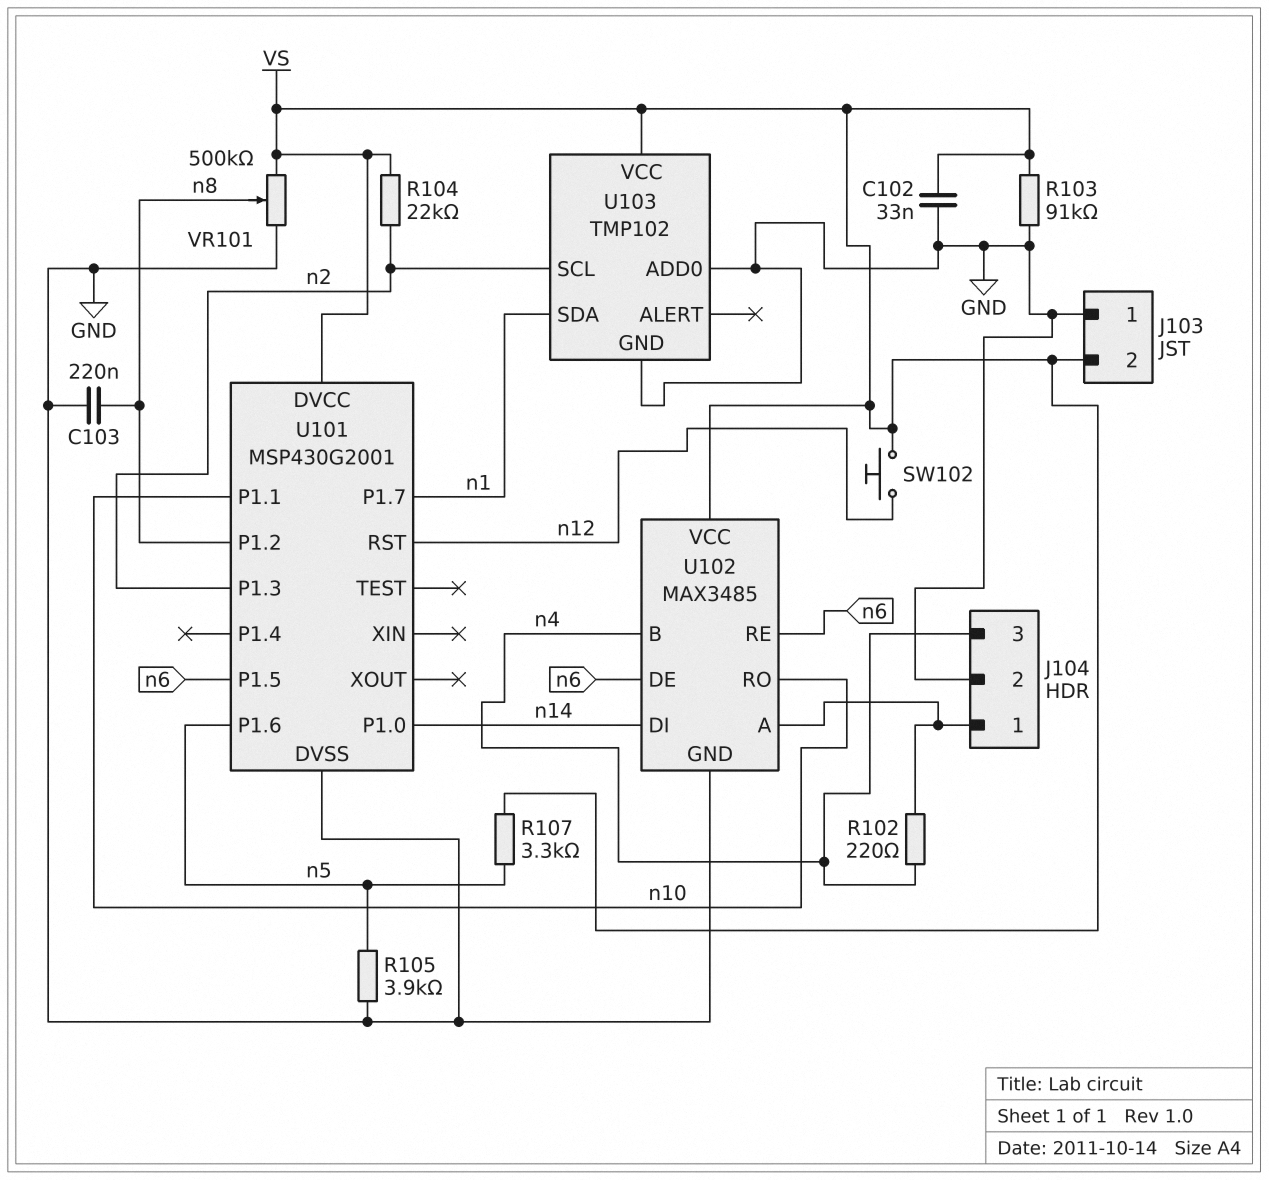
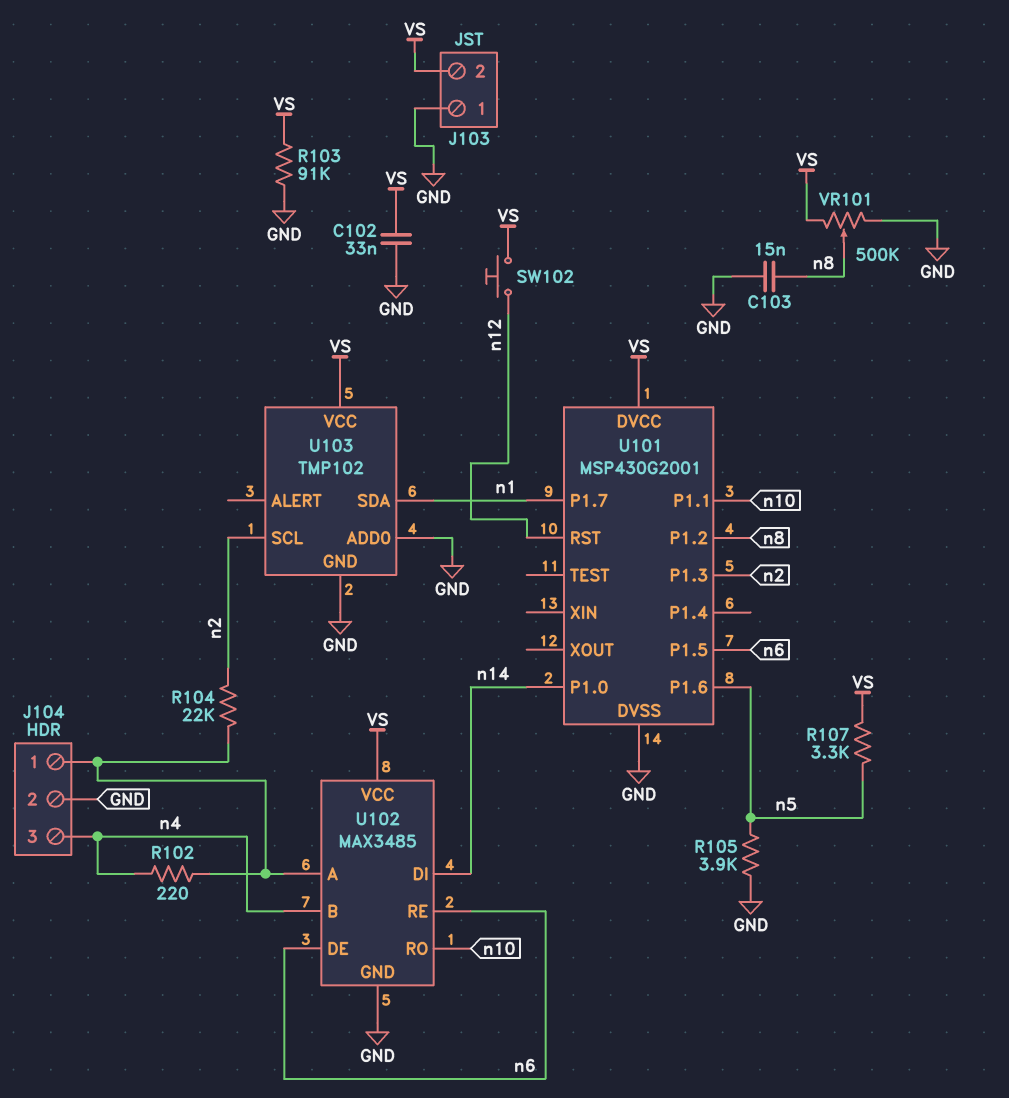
C103: 220nF (GND, n8) -> 15nF (GND, n8)
R104: 22k (VS, n2) -> 22k (J104/1, n2)

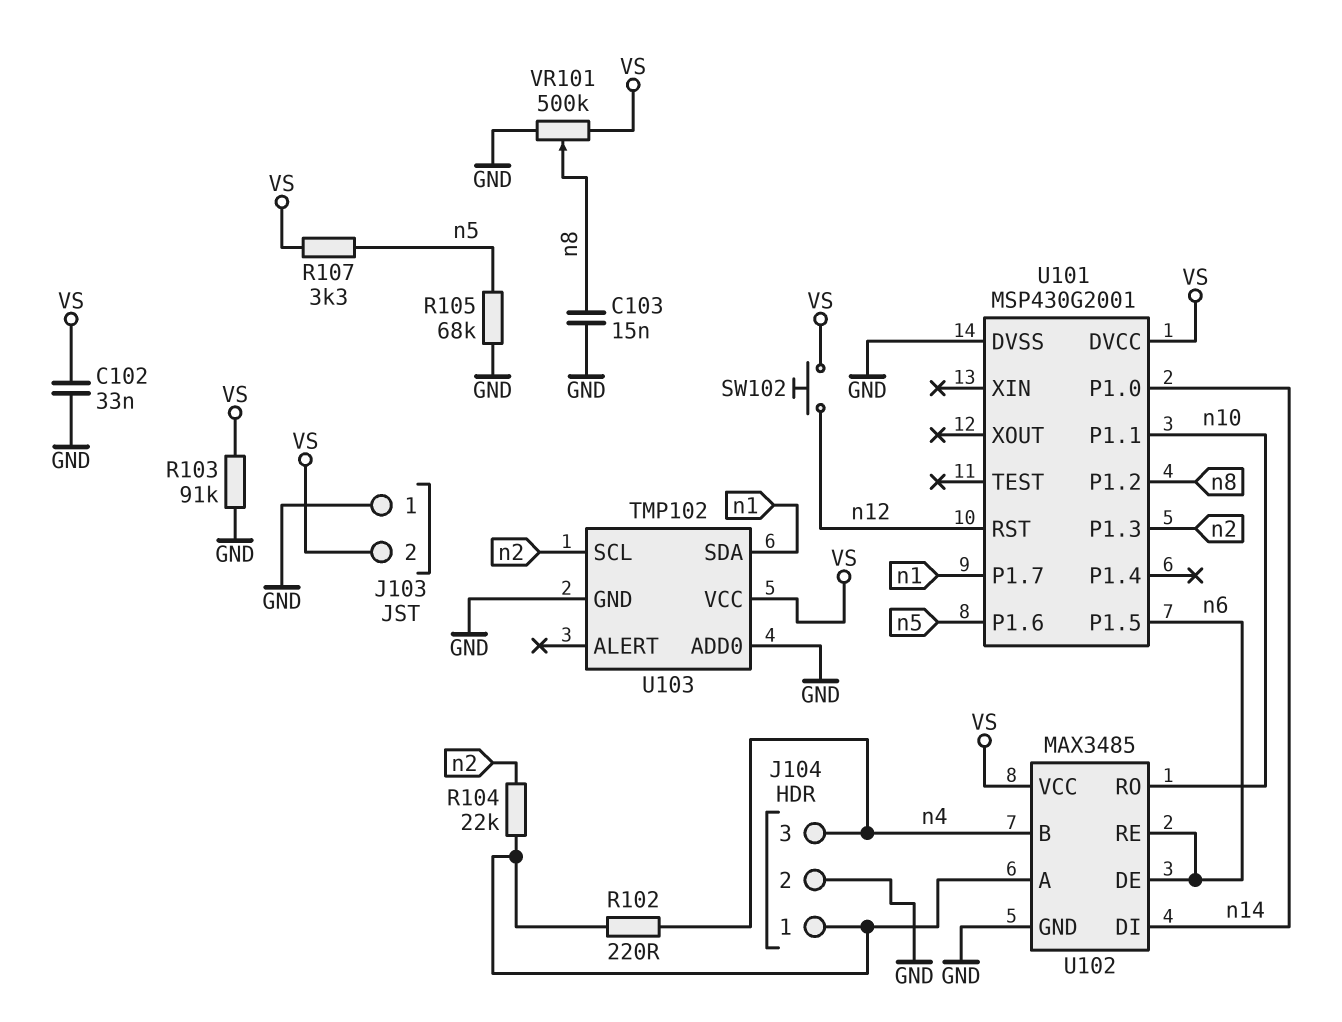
R105: 3.9k (GND, n5) -> 68k (GND, n5)

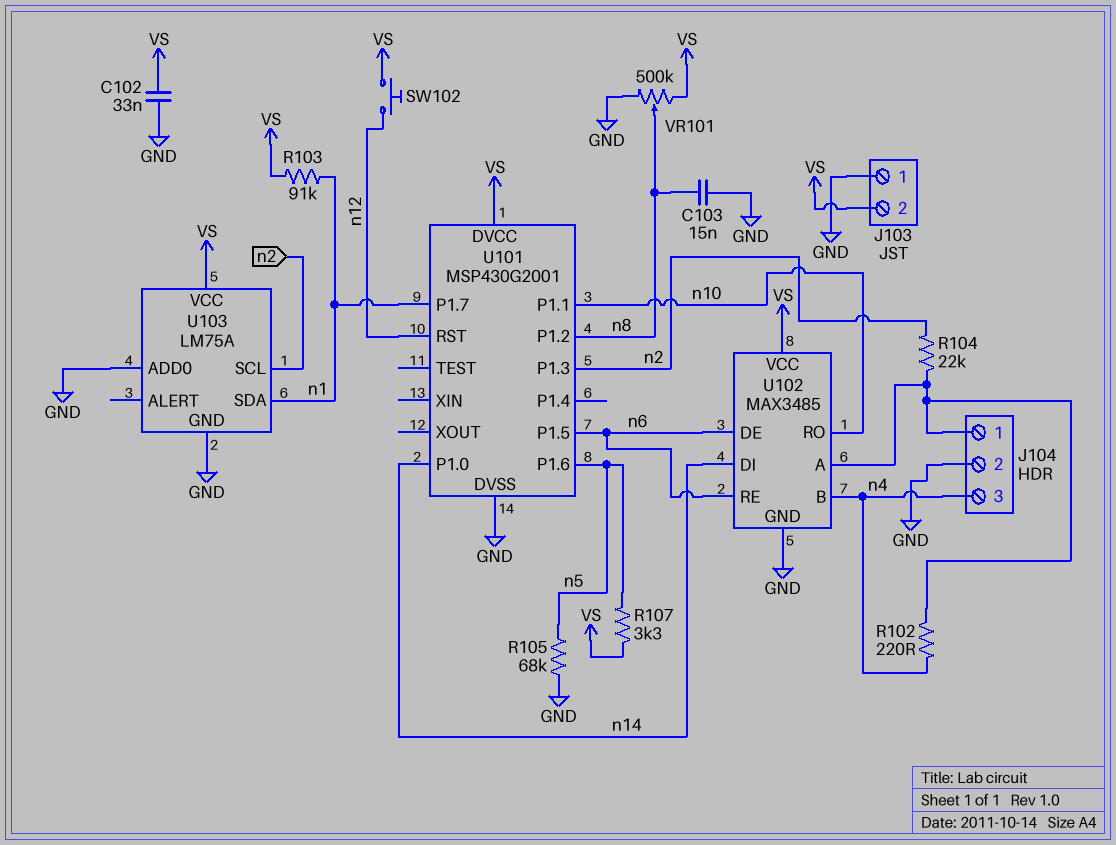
R103: 91k (GND, VS) -> 91k (VS, n1)
U103: TMP102 -> LM75A

